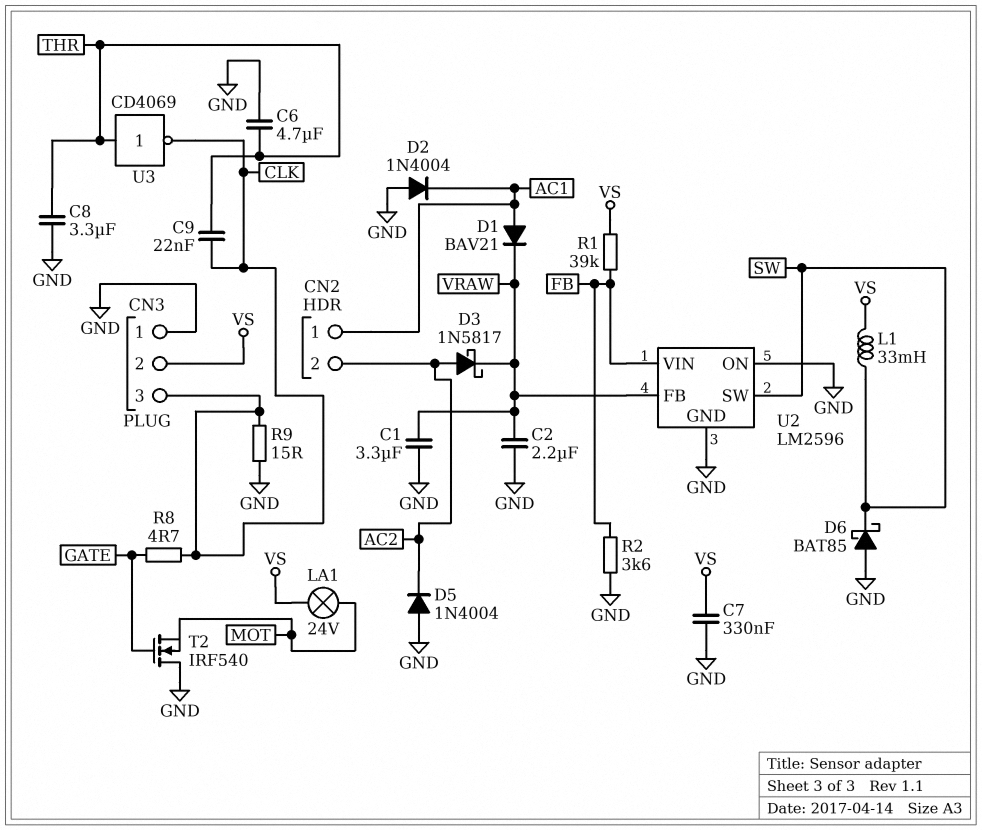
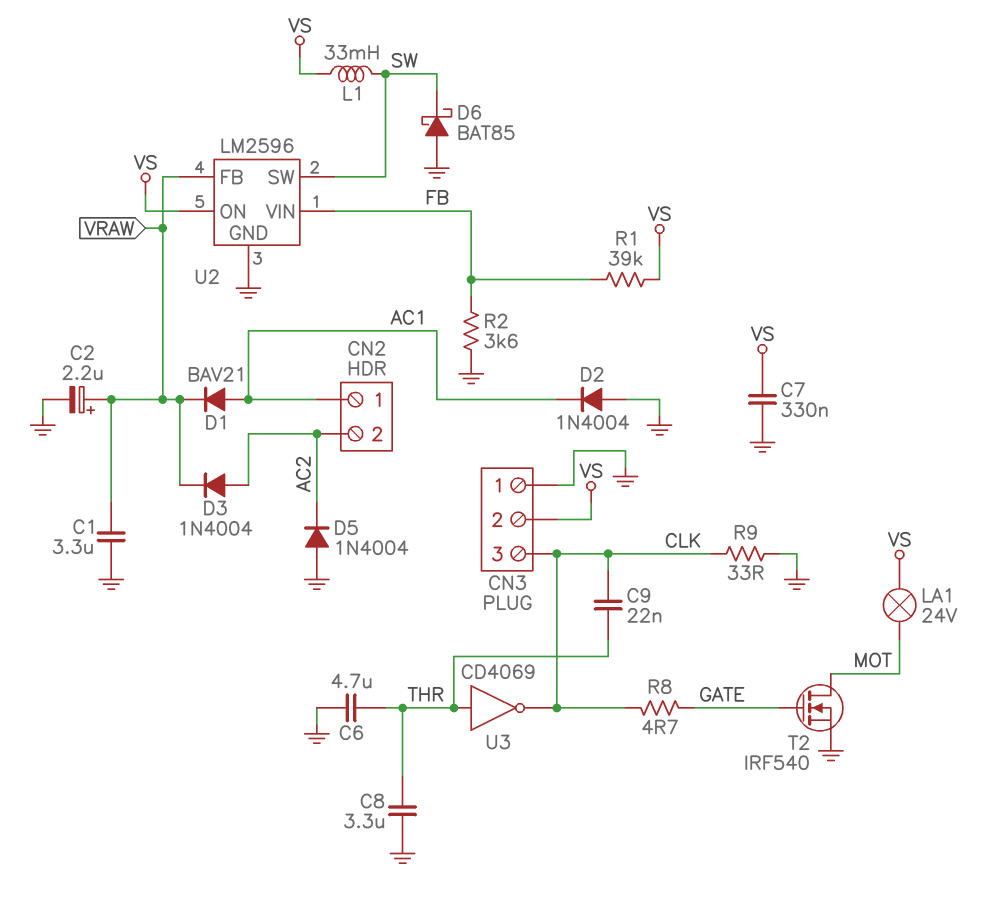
C2: 2.2uF (GND, VRAW) -> 2.2uF (plus VRAW, minus GND)
D3: schottky 1N5817 (A AC2, K VRAW) -> diode 1N4004 (A AC2, K VRAW)
R9: 15 (CLK, GND) -> 33 (CLK, GND)
T2: NMOS IRF540 (G GATE, D GND, S MOT) -> NMOS IRF540 (G GATE, D MOT, S GND)
U2 pin ON: GND -> VS

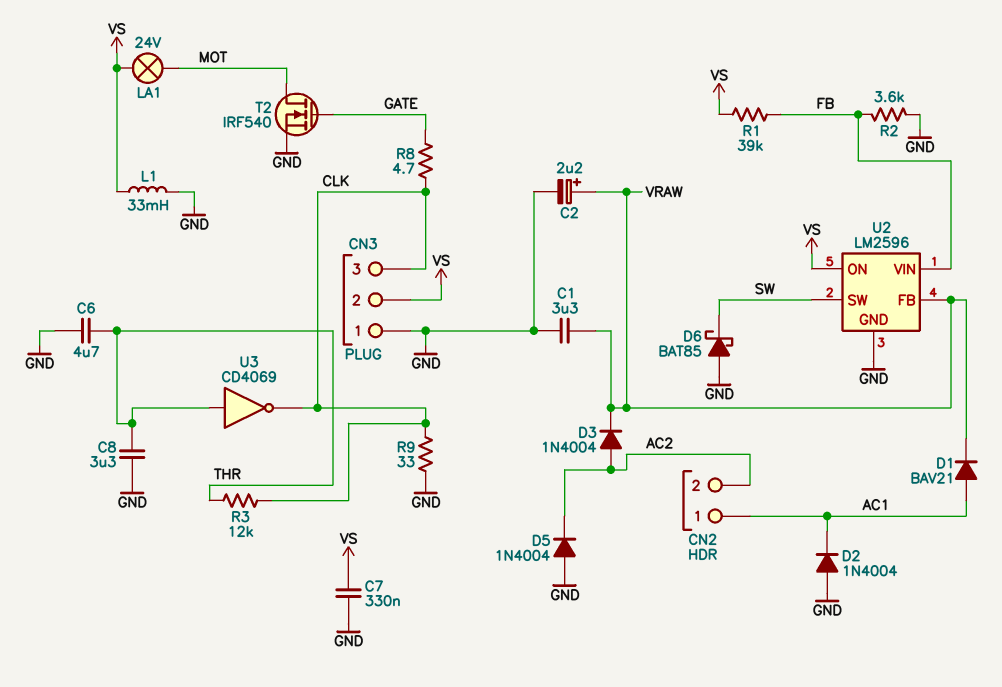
C9: 22nF (CLK, THR) -> none
L1: 33mH (SW, VS) -> 33mH (GND, VS)
R3: none -> 12k (CLK, THR)

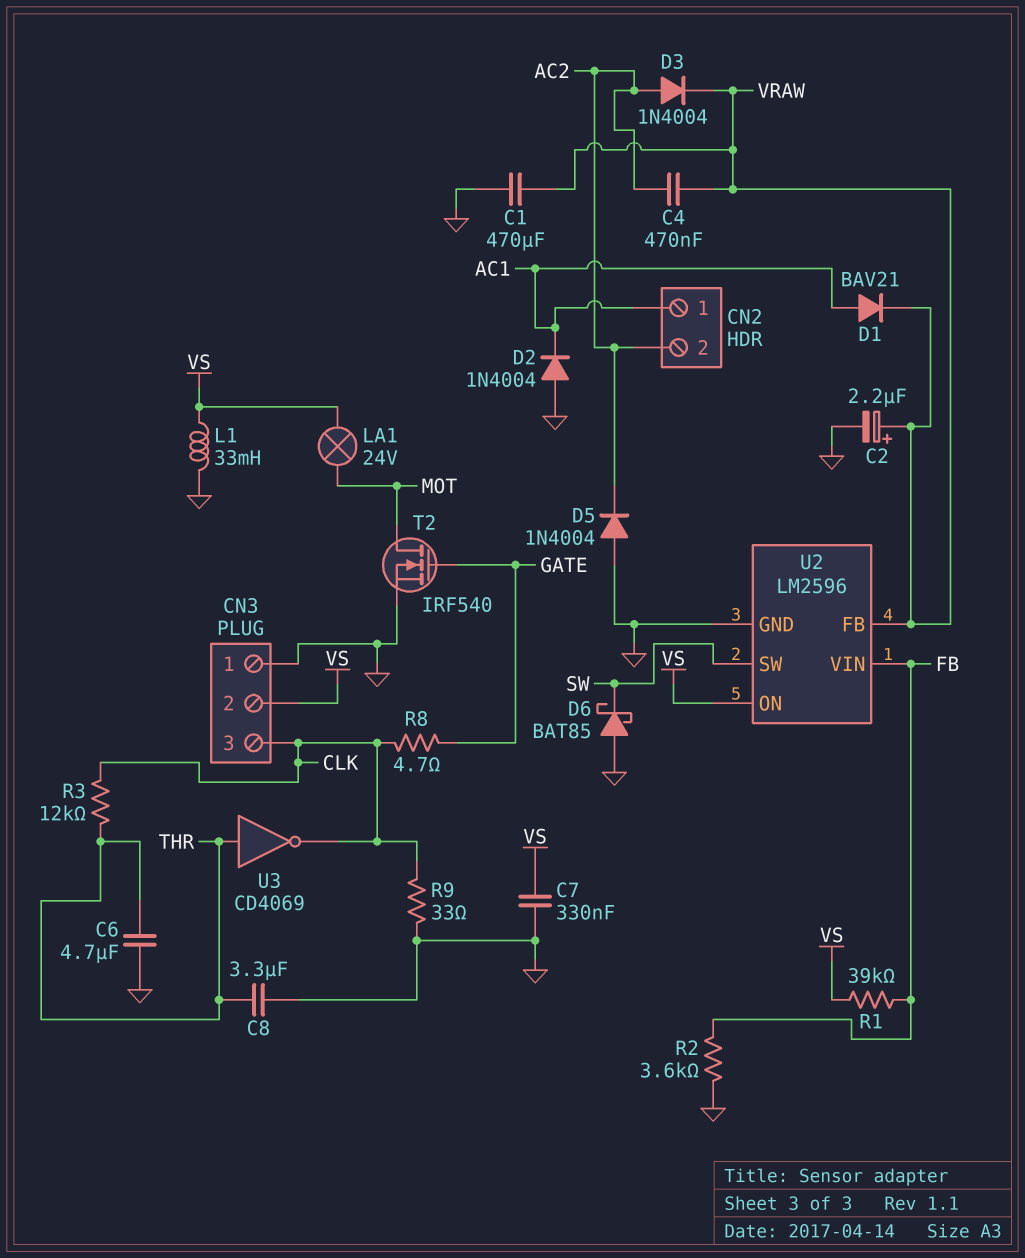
C1: 3.3uF (GND, VRAW) -> 470uF (GND, VRAW)
C4: none -> 470nF (AC2, VRAW)

